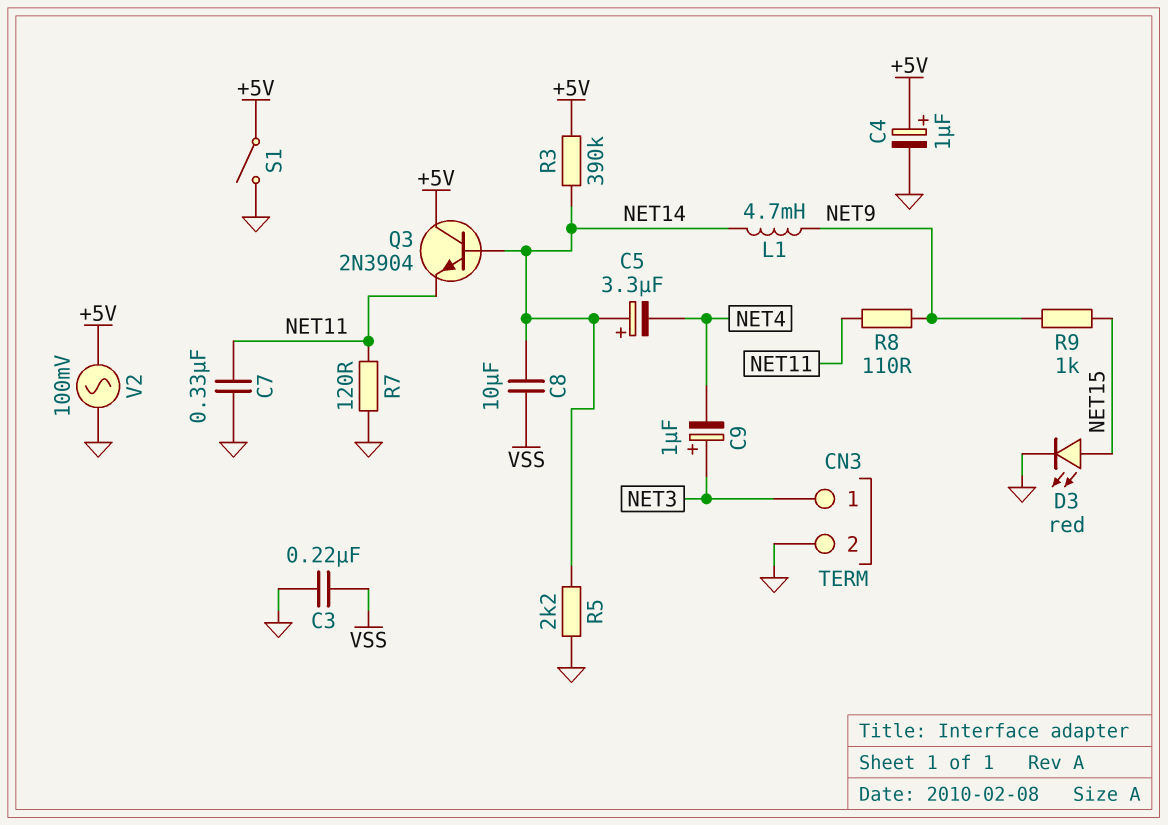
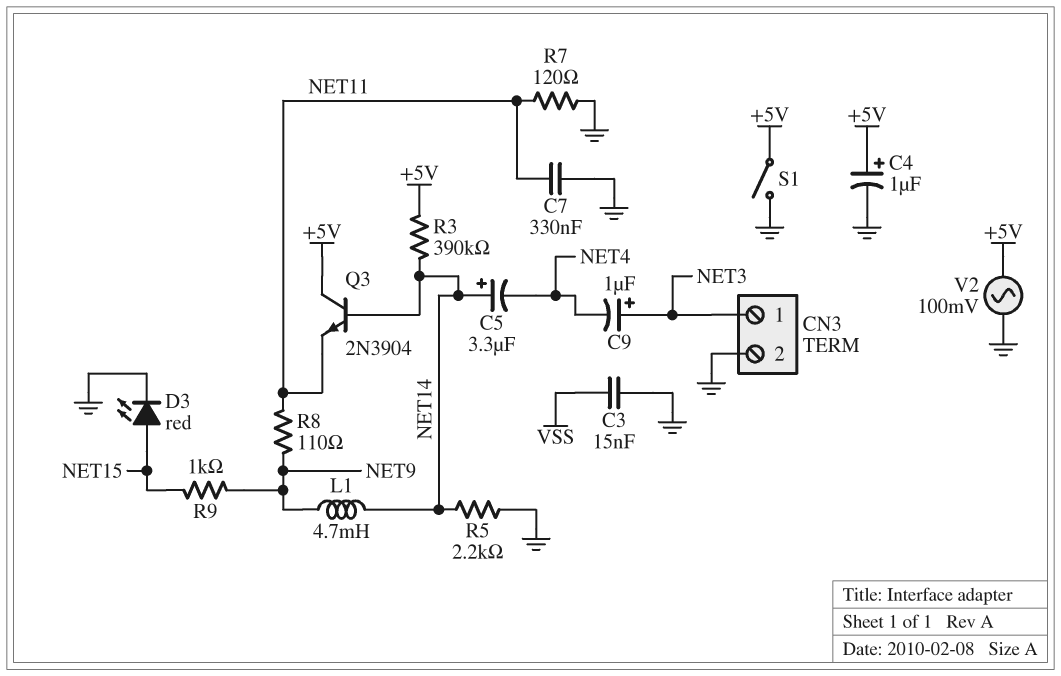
C3: 220nF (GND, VSS) -> 15nF (GND, VSS)
C8: 10uF (NET14, VSS) -> none

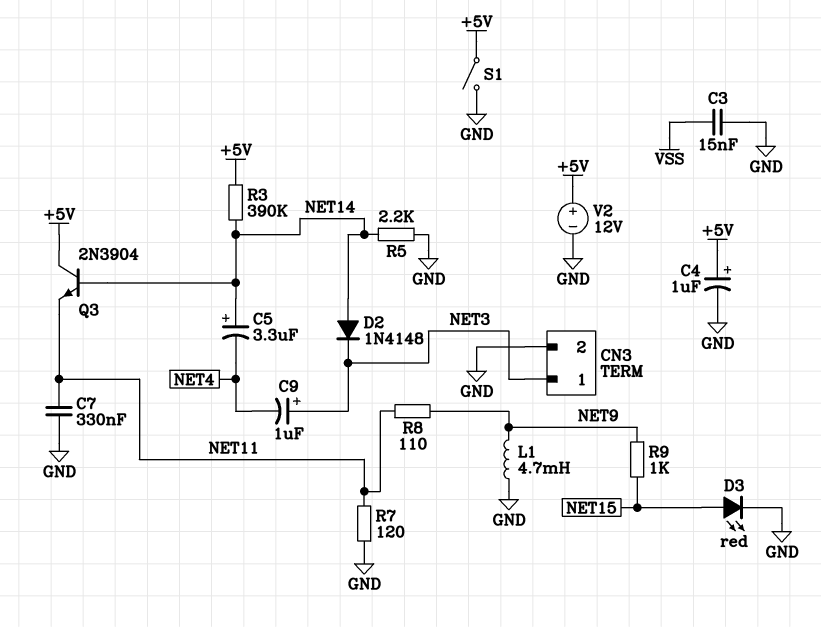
D2: none -> diode 1N4148 (A NET14, K NET3)
L1: 4.7mH (NET9, NET14) -> 4.7mH (GND, NET9)
V2: AC 100mV (+5V, GND) -> 12V (plus +5V, minus GND)

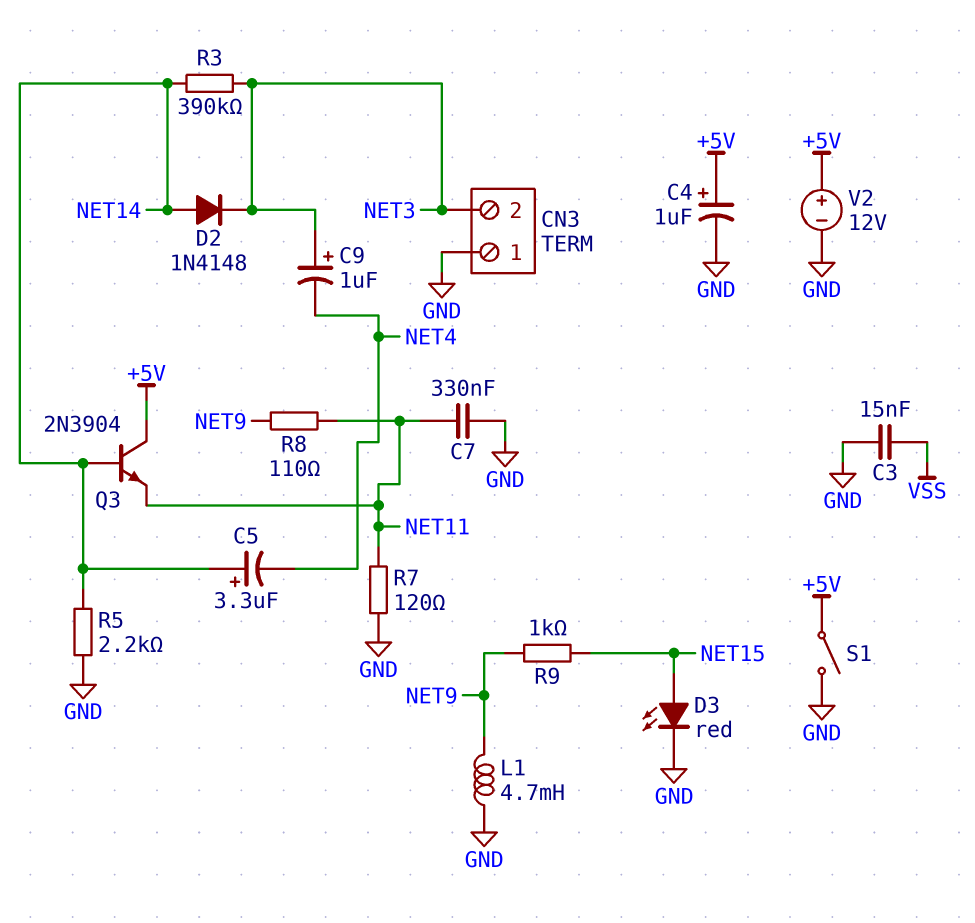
CN3 pin 1: NET3 -> GND
CN3 pin 2: GND -> NET3
R3: 390k (+5V, NET14) -> 390k (NET3, NET14)

